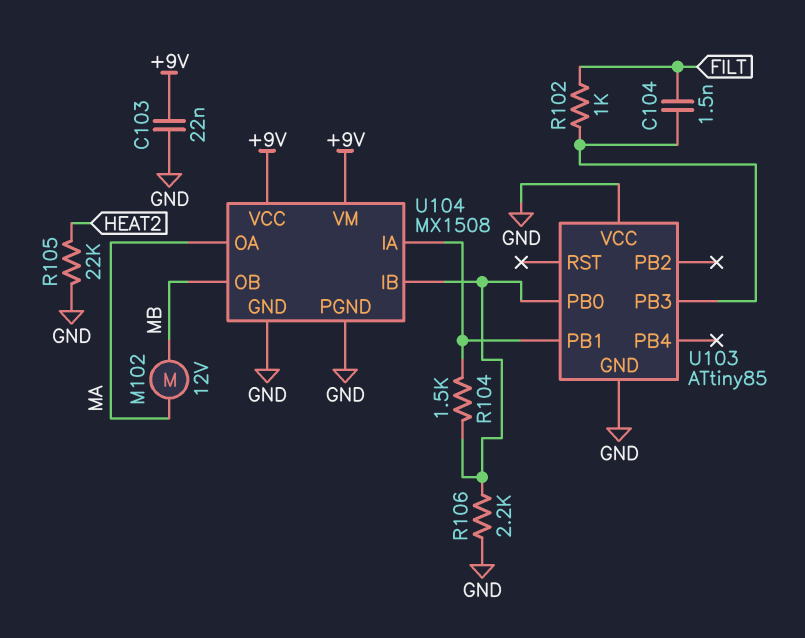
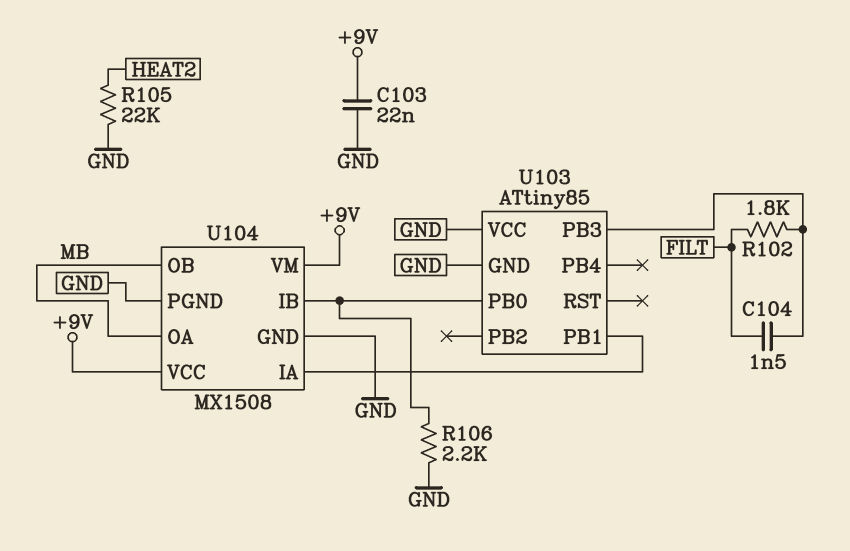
M102: motor 12V (MA, MB) -> none
R102: 1k (FILT, U103/PB3) -> 1.8k (FILT, U103/PB3)
R104: 1.5k (U103/PB0, U103/PB1) -> none
U104 pin OA: MA -> MB

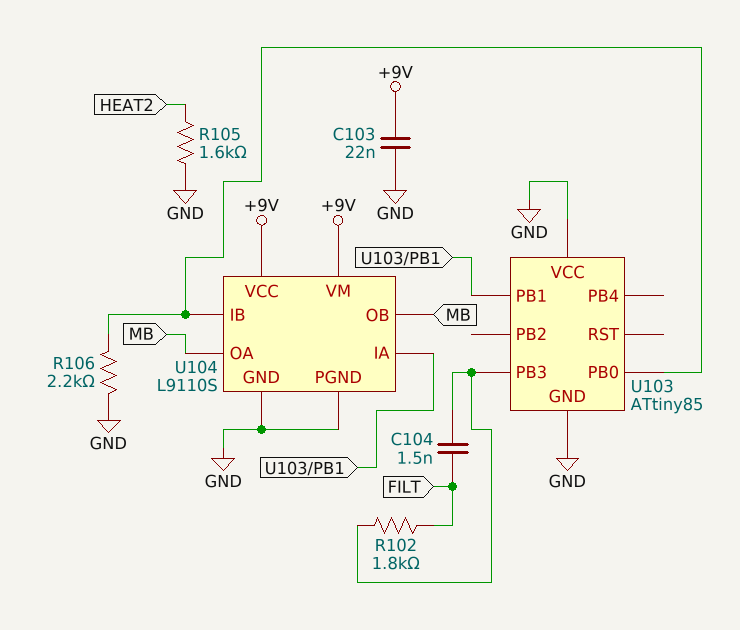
R105: 22k (GND, HEAT2) -> 1.6k (GND, HEAT2)
U104: MX1508 -> L9110S

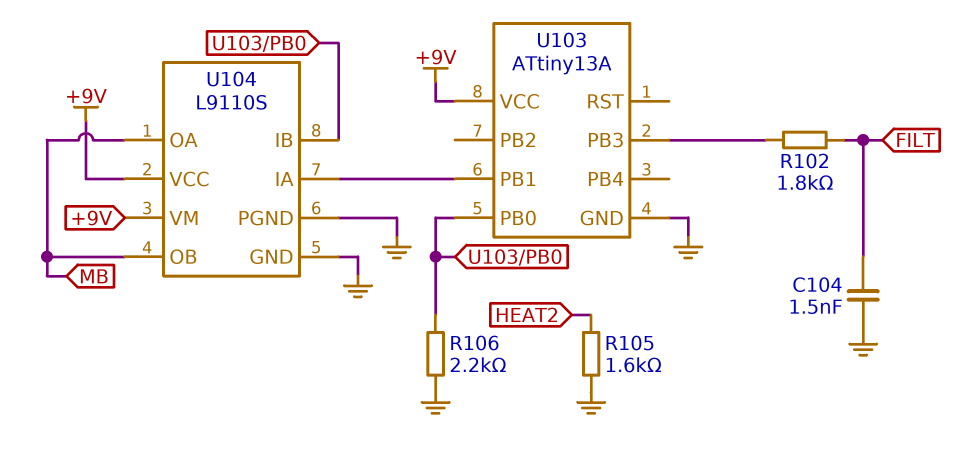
C103: 22nF (+9V, GND) -> none
C104: 1.5nF (FILT, U103/PB3) -> 1.5nF (FILT, GND)
U103: ATtiny85 -> ATtiny13A
U103 pin VCC: GND -> +9V

